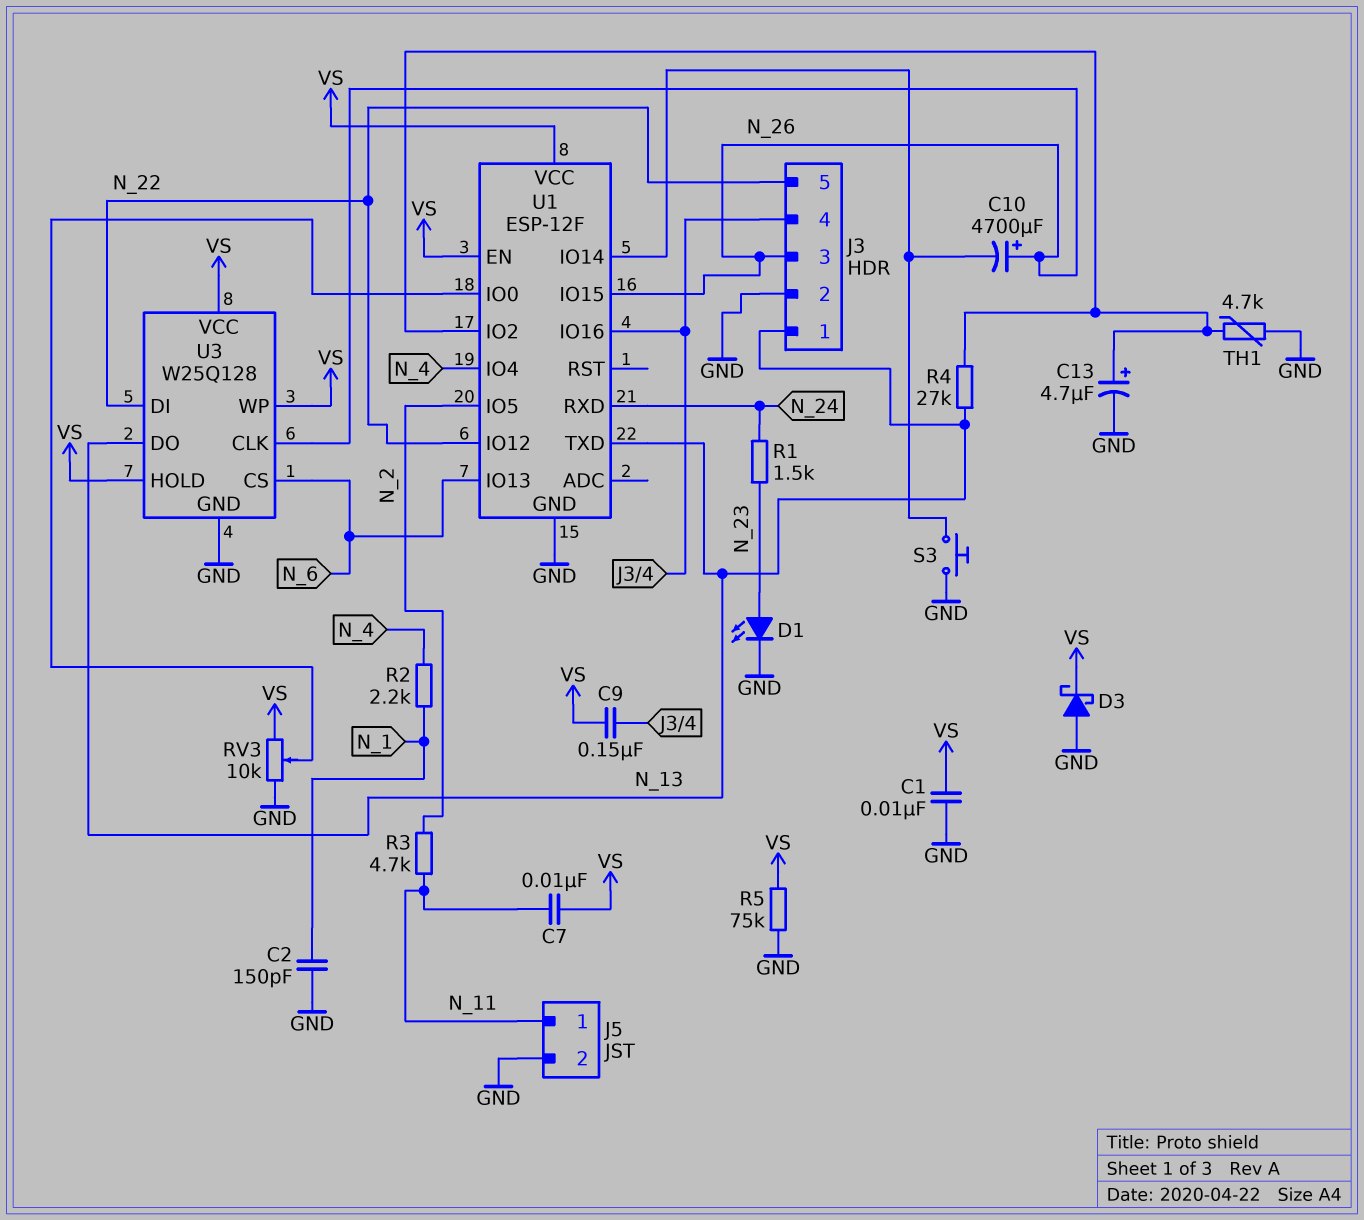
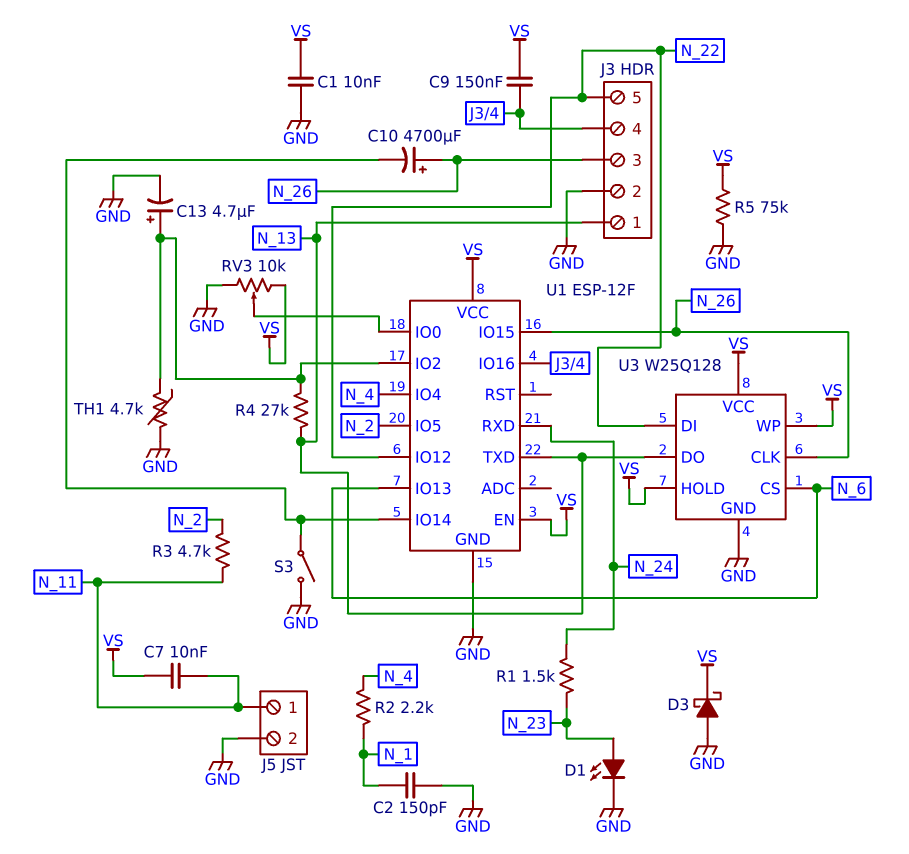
S3: button (GND, U1/IO14) -> switch (GND, U1/IO14)

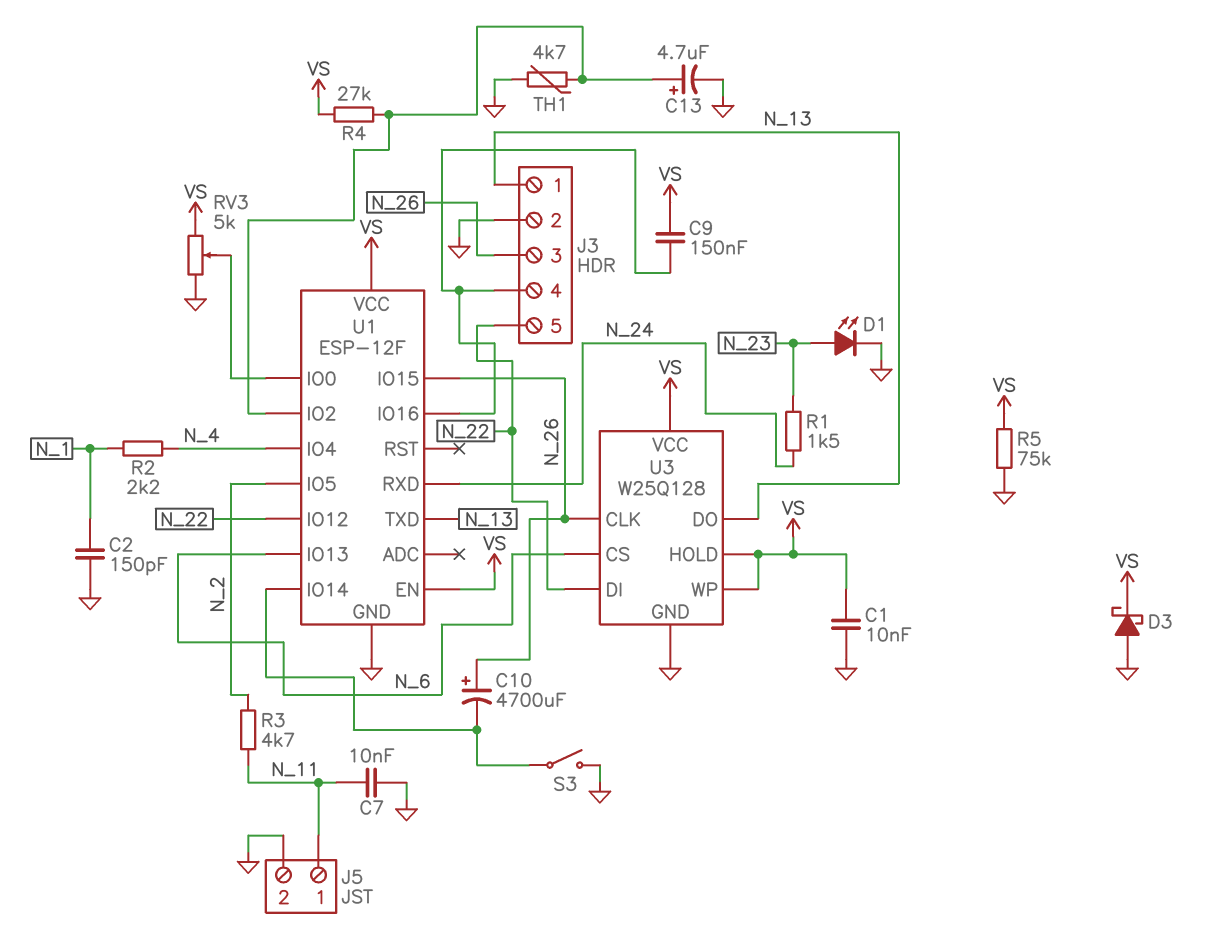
C7: 10nF (N_11, VS) -> 10nF (GND, N_11)
R4: 27k (N_13, U1/IO2) -> 27k (U1/IO2, VS)
RV3: 10k (GND, VS, wiper U1/IO0) -> 5k (GND, VS, wiper U1/IO0)

